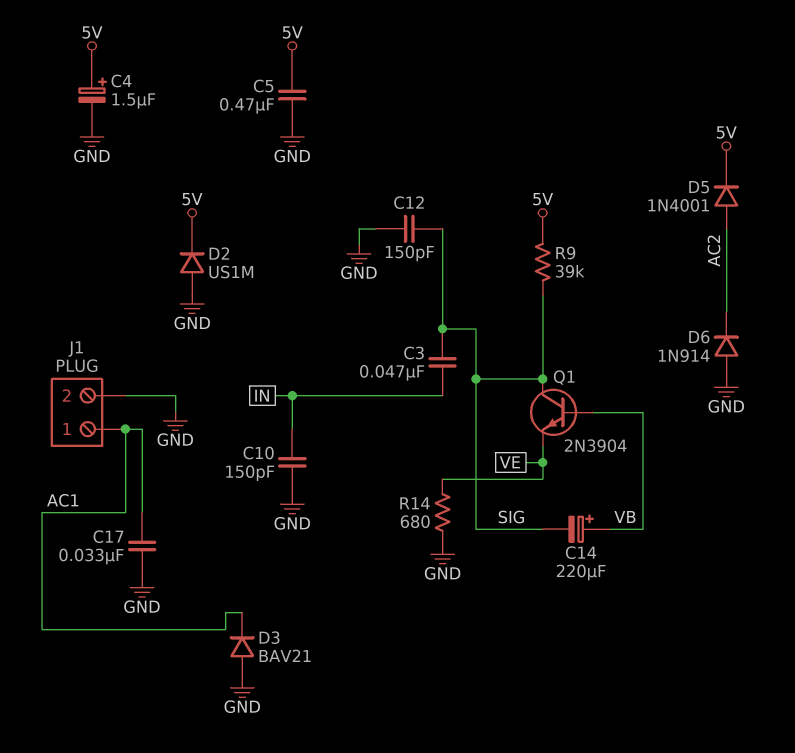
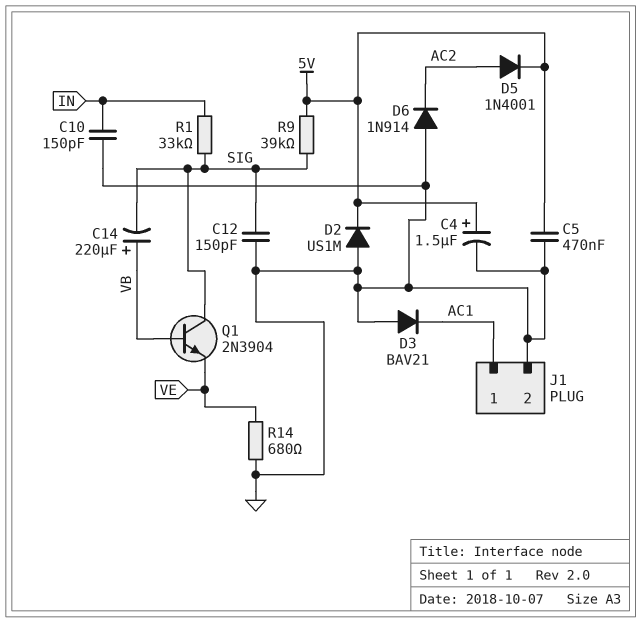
C3: 47nF (IN, SIG) -> none
C17: 33nF (AC1, GND) -> none
R1: none -> 33k (IN, SIG)

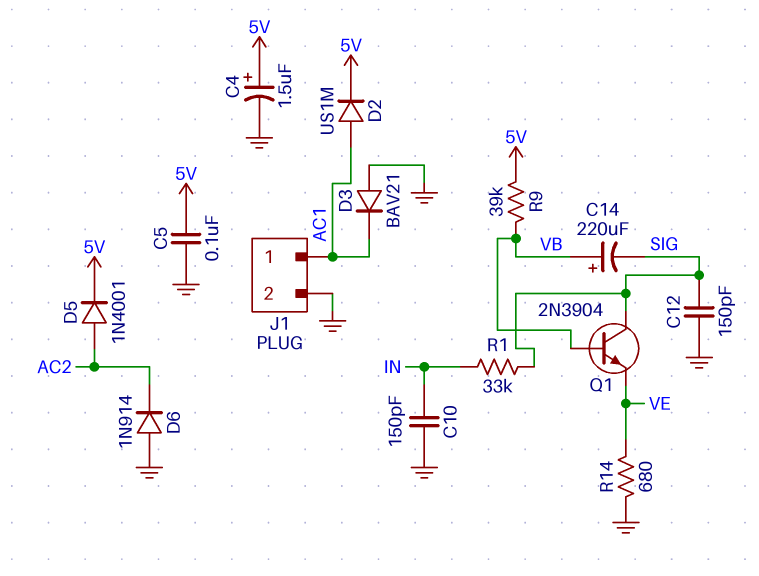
C5: 470nF (5V, GND) -> 100nF (5V, GND)
D2: diode US1M (A GND, K 5V) -> diode US1M (A AC1, K 5V)
R9: 39k (5V, SIG) -> 39k (5V, VB)

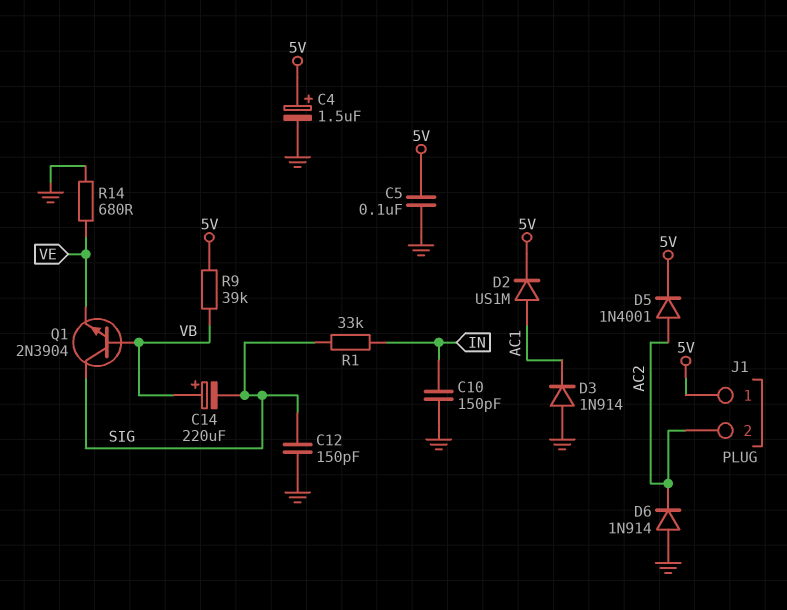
D3: diode BAV21 (A GND, K AC1) -> diode 1N914 (A GND, K AC1)
J1 pin 1: AC1 -> 5V
J1 pin 2: GND -> AC2

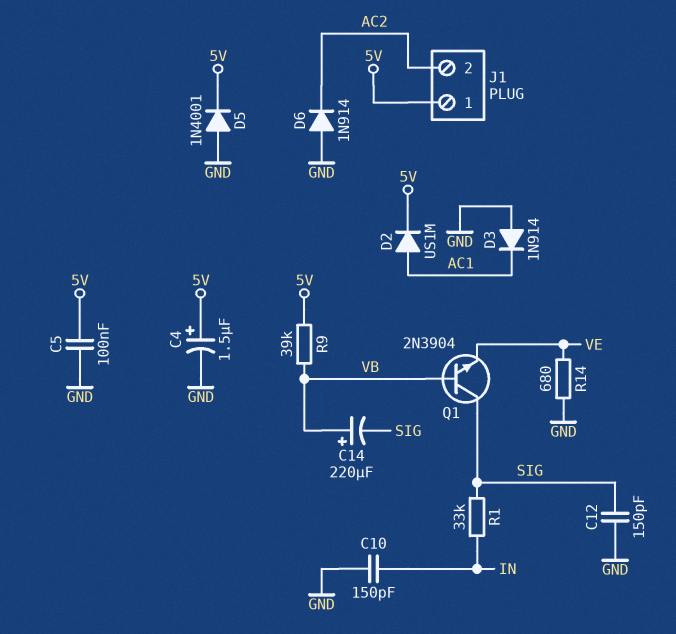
D5: diode 1N4001 (A AC2, K 5V) -> diode 1N4001 (A GND, K 5V)

